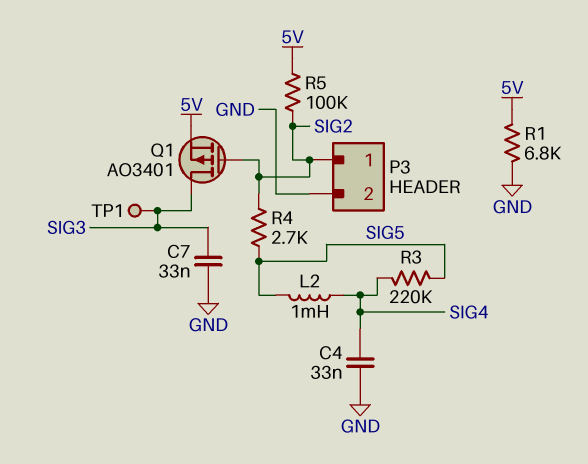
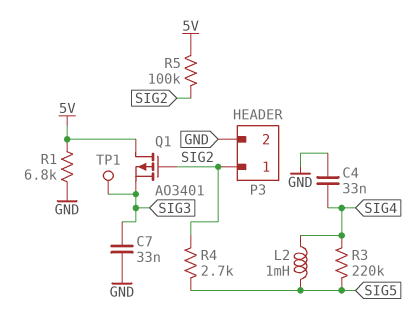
Q1: PMOS AO3401 (G SIG2, D SIG3, S 5V) -> PMOS AO3401 (G SIG2, D 5V, S SIG3)

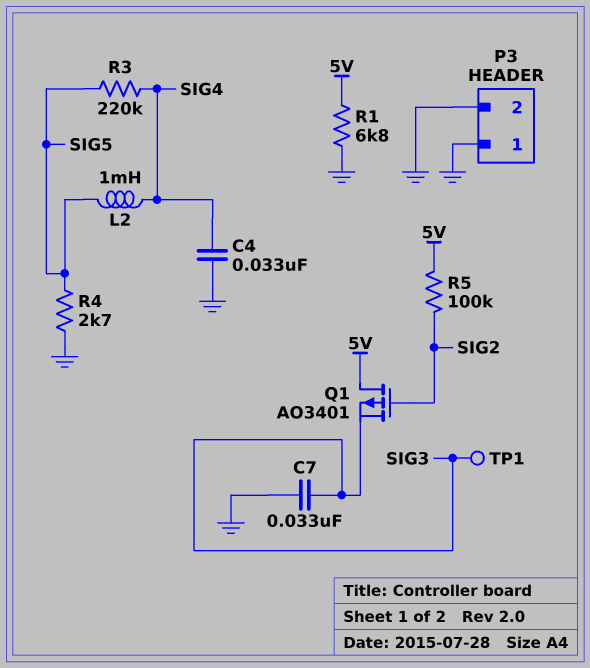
P3 pin 1: SIG2 -> GND
R4: 2.7k (SIG2, SIG5) -> 2.7k (GND, SIG5)

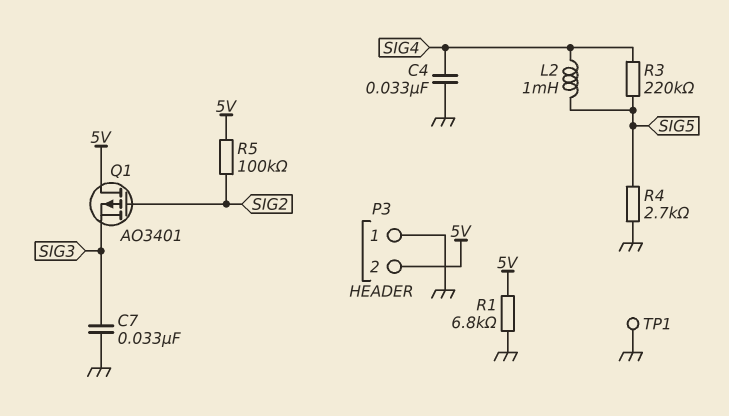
P3 pin 2: GND -> 5V
TP1: test point (SIG3) -> test point (GND)

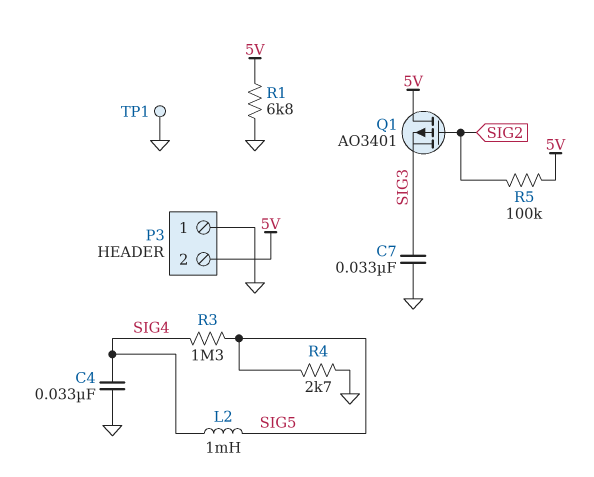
R3: 220k (SIG4, SIG5) -> 1.3M (SIG4, SIG5)

